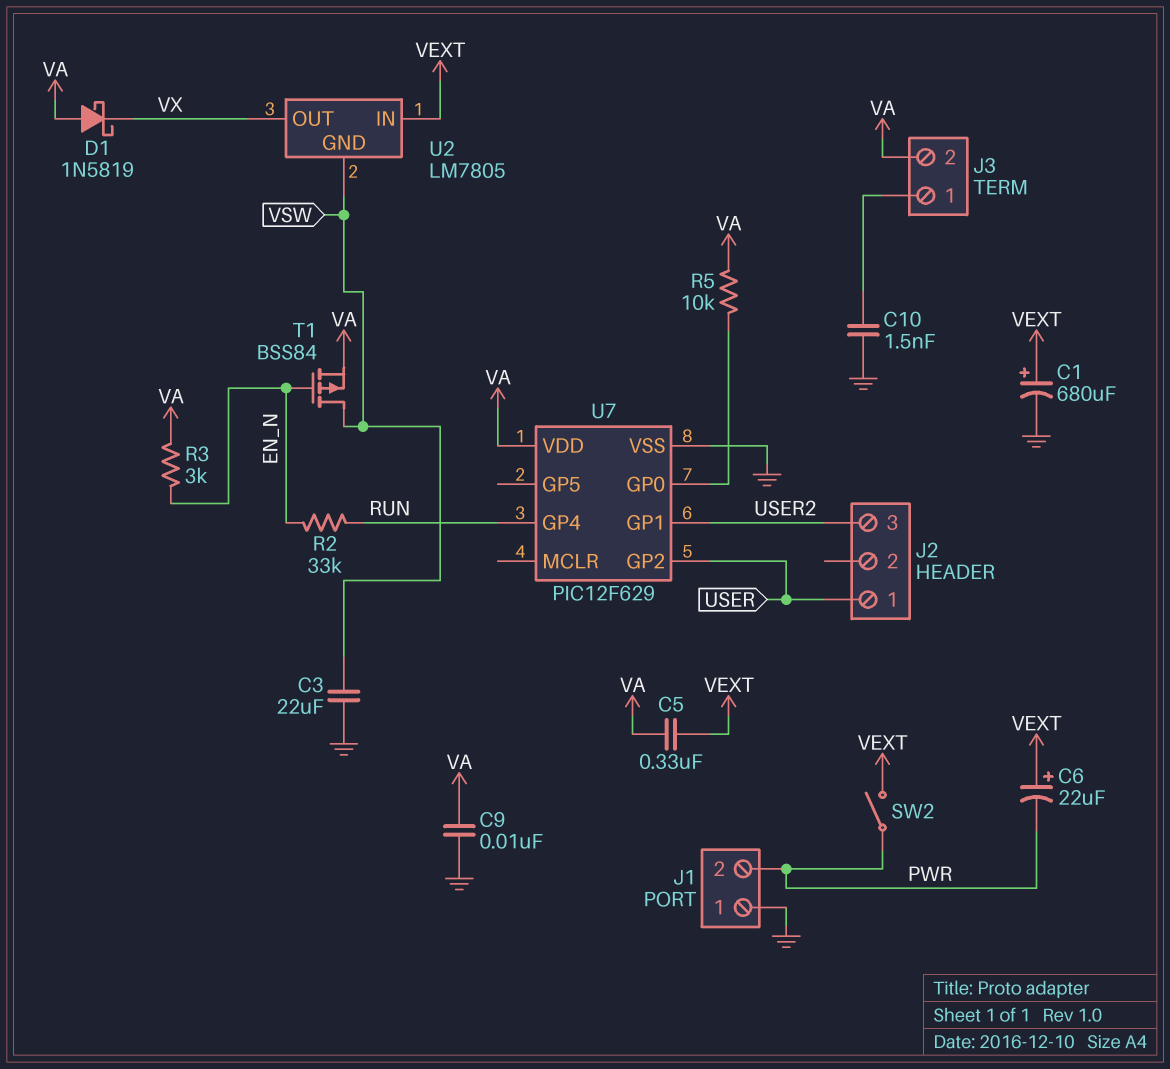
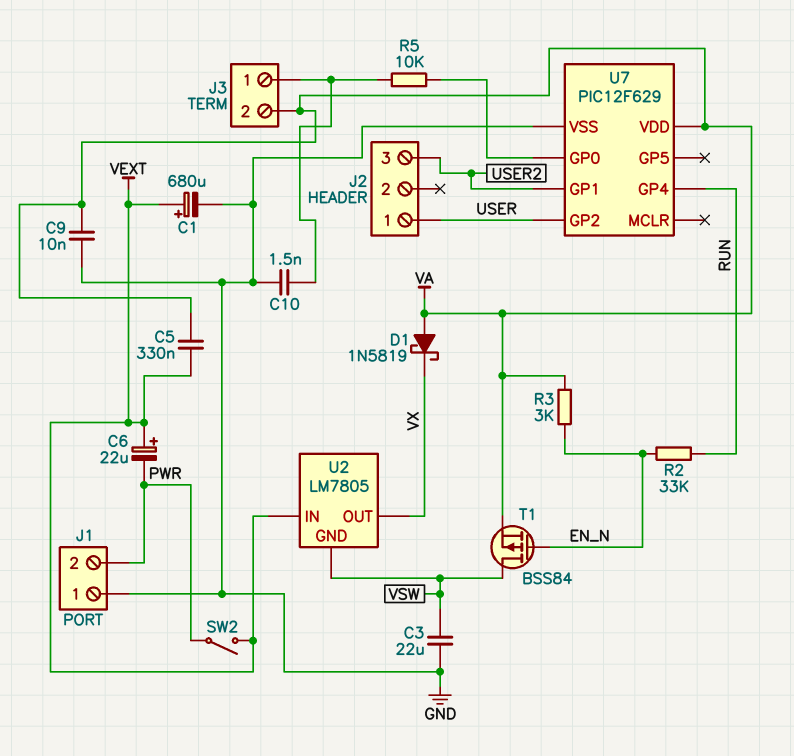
R5: 10k (U7/GP0, VA) -> 10k (J3/1, U7/GP0)

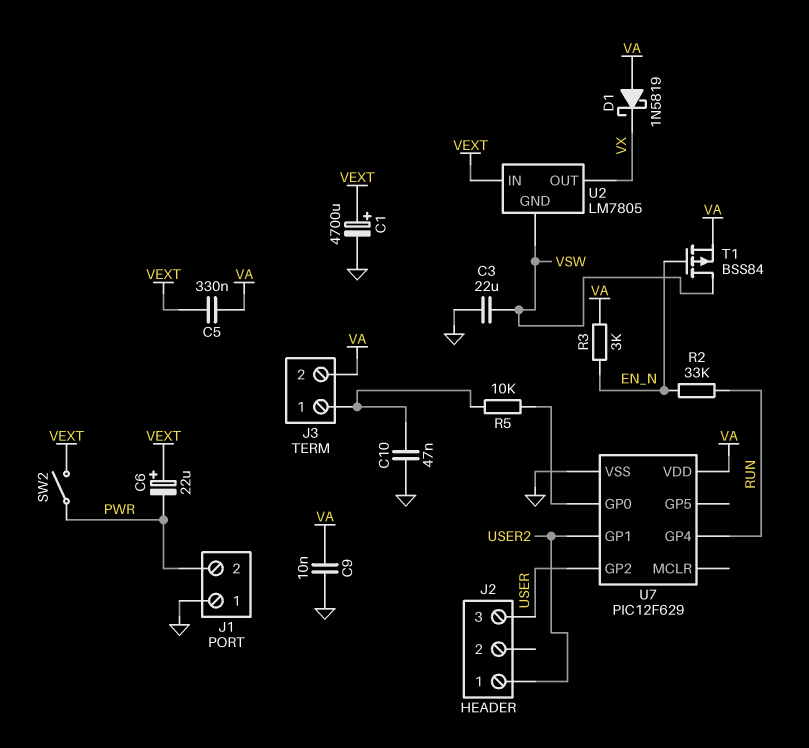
C1: 680uF (plus VEXT, minus GND) -> 4700uF (plus VEXT, minus GND)
C10: 1.5nF (GND, J3/1) -> 47nF (GND, J3/1)
J2 pin 1: USER -> USER2
J2 pin 3: USER2 -> USER

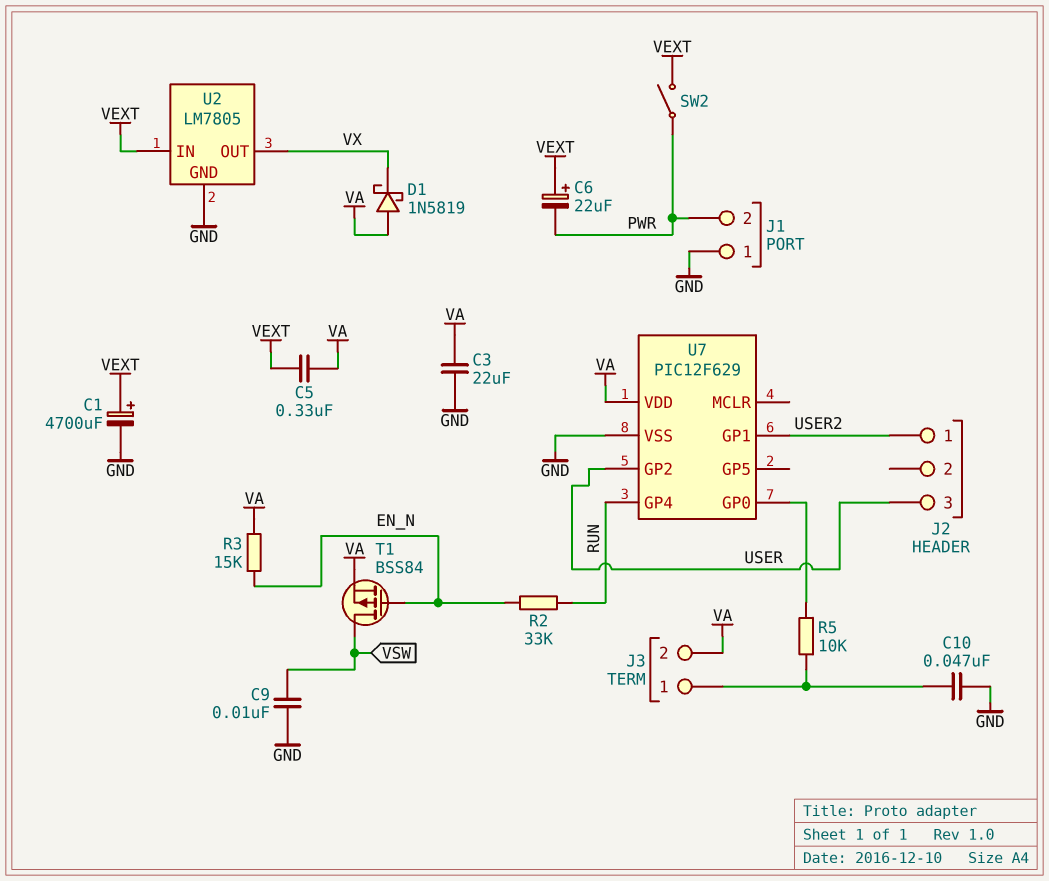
C3: 22uF (GND, VSW) -> 22uF (GND, VA)
C9: 10nF (GND, VA) -> 10nF (GND, VSW)
R3: 3k (EN_N, VA) -> 15k (EN_N, VA)
U2 pin GND: VSW -> GND

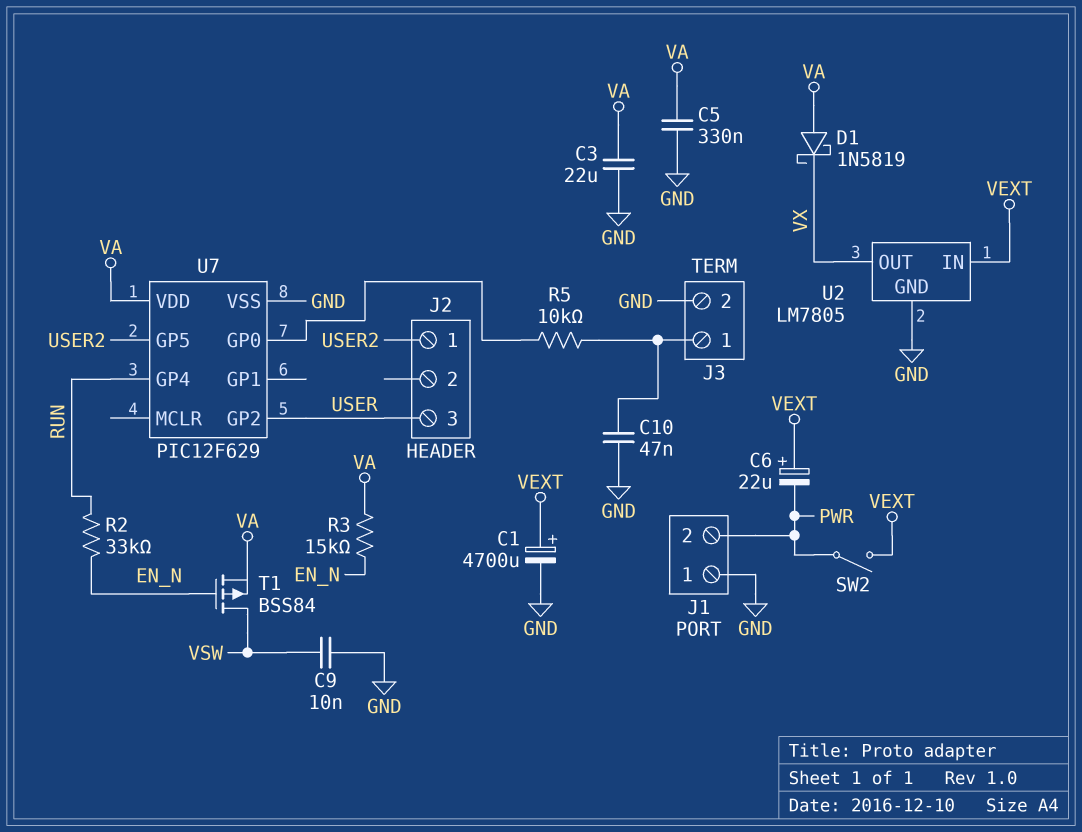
C5: 330nF (VA, VEXT) -> 330nF (GND, VA)
J3 pin 2: VA -> GND
U7 pin GP1: USER2 -> none
U7 pin GP5: none -> USER2

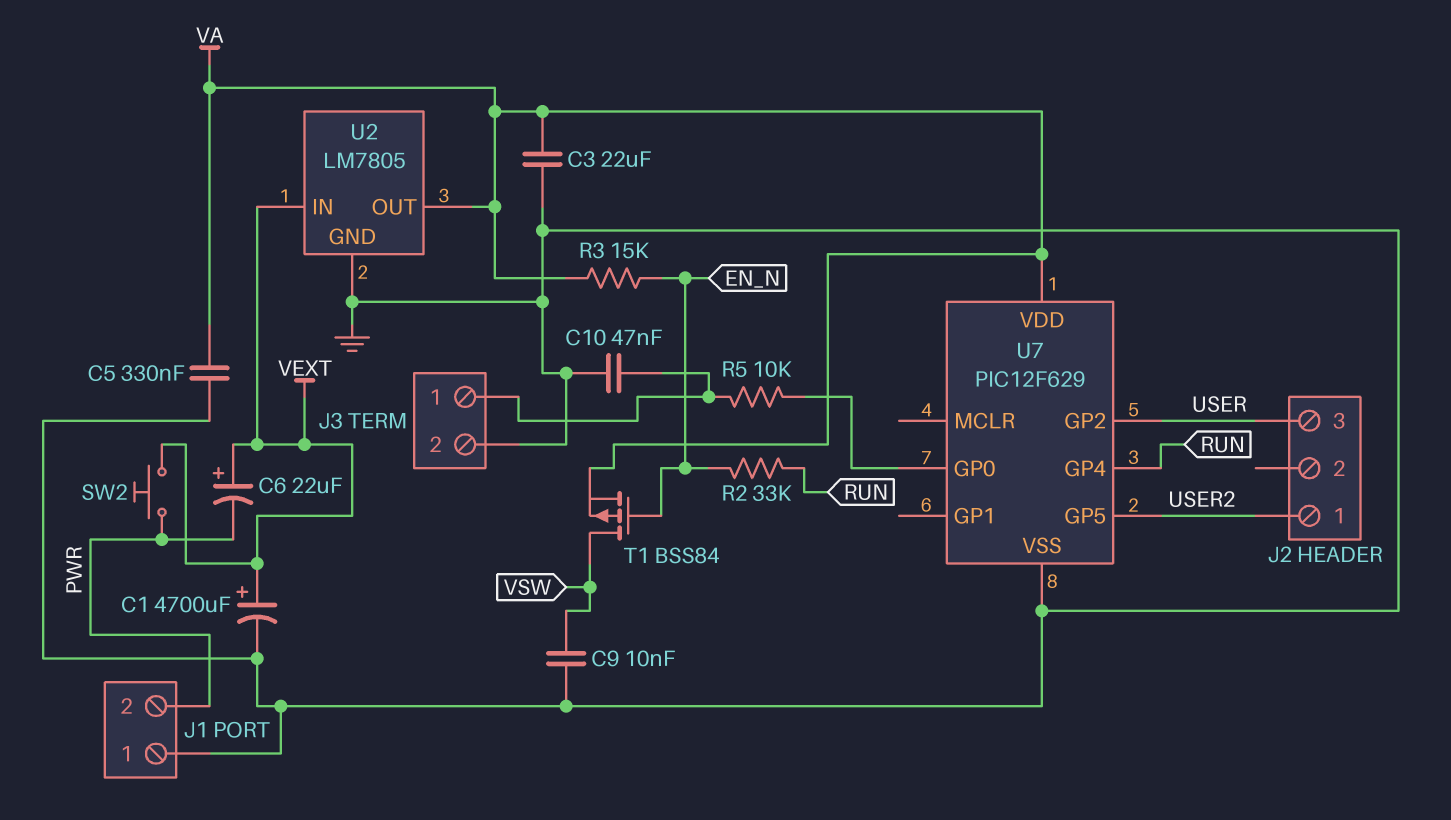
D1: schottky 1N5819 (A VA, K VX) -> none
SW2: switch (PWR, VEXT) -> button (PWR, VEXT)
U2 pin OUT: VX -> VA

